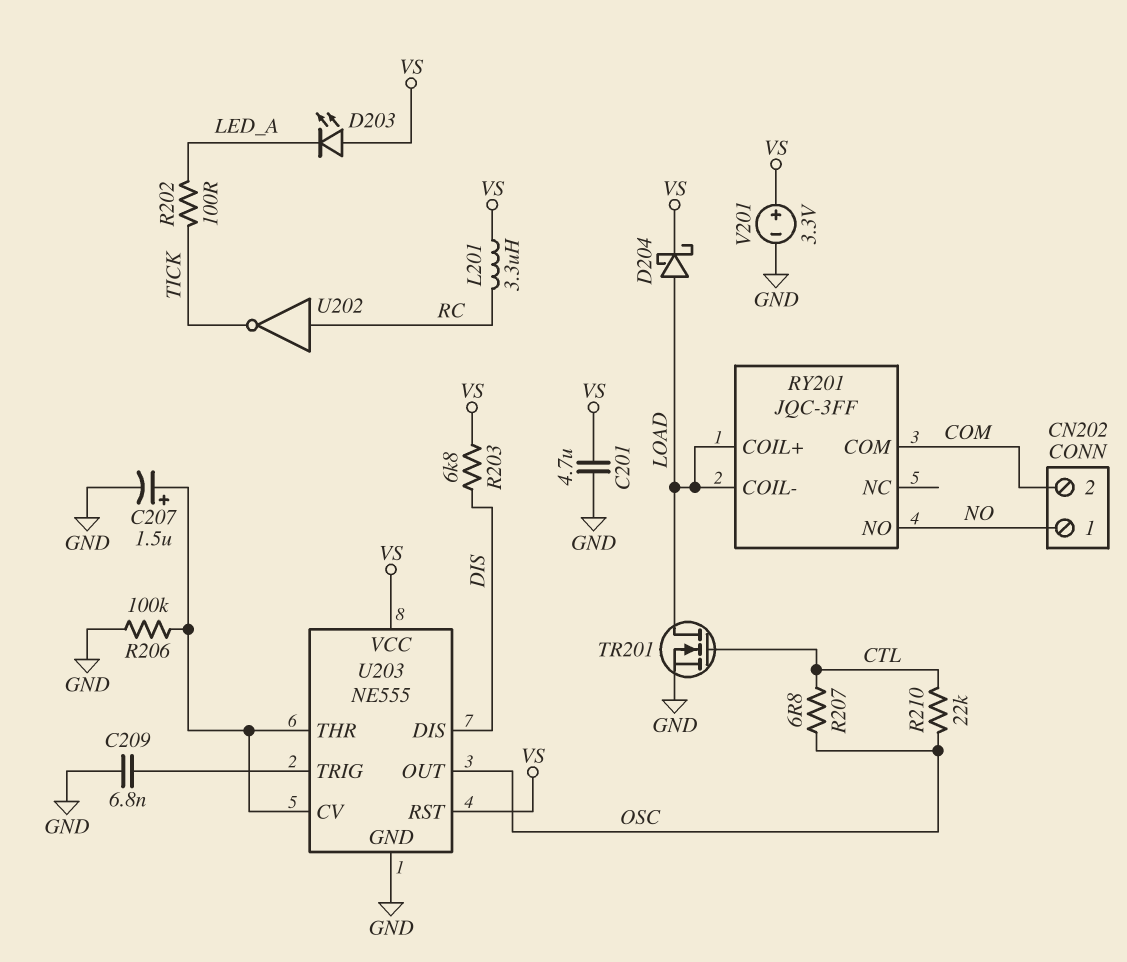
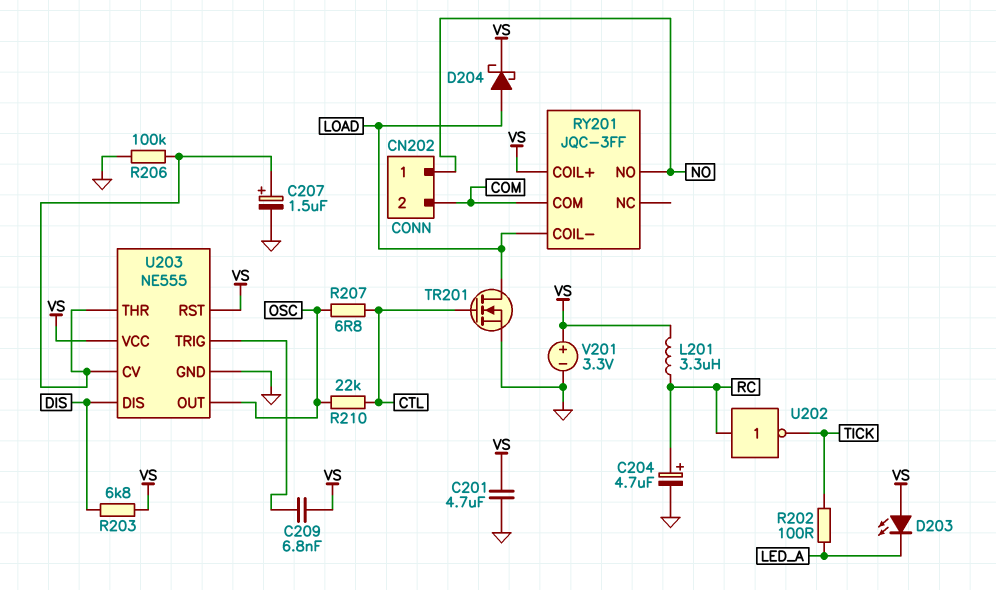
C204: none -> 4.7uF (plus RC, minus GND)
C209: 6.8nF (GND, U203/TRIG) -> 6.8nF (U203/TRIG, VS)
RY201 pin COIL+: LOAD -> VS

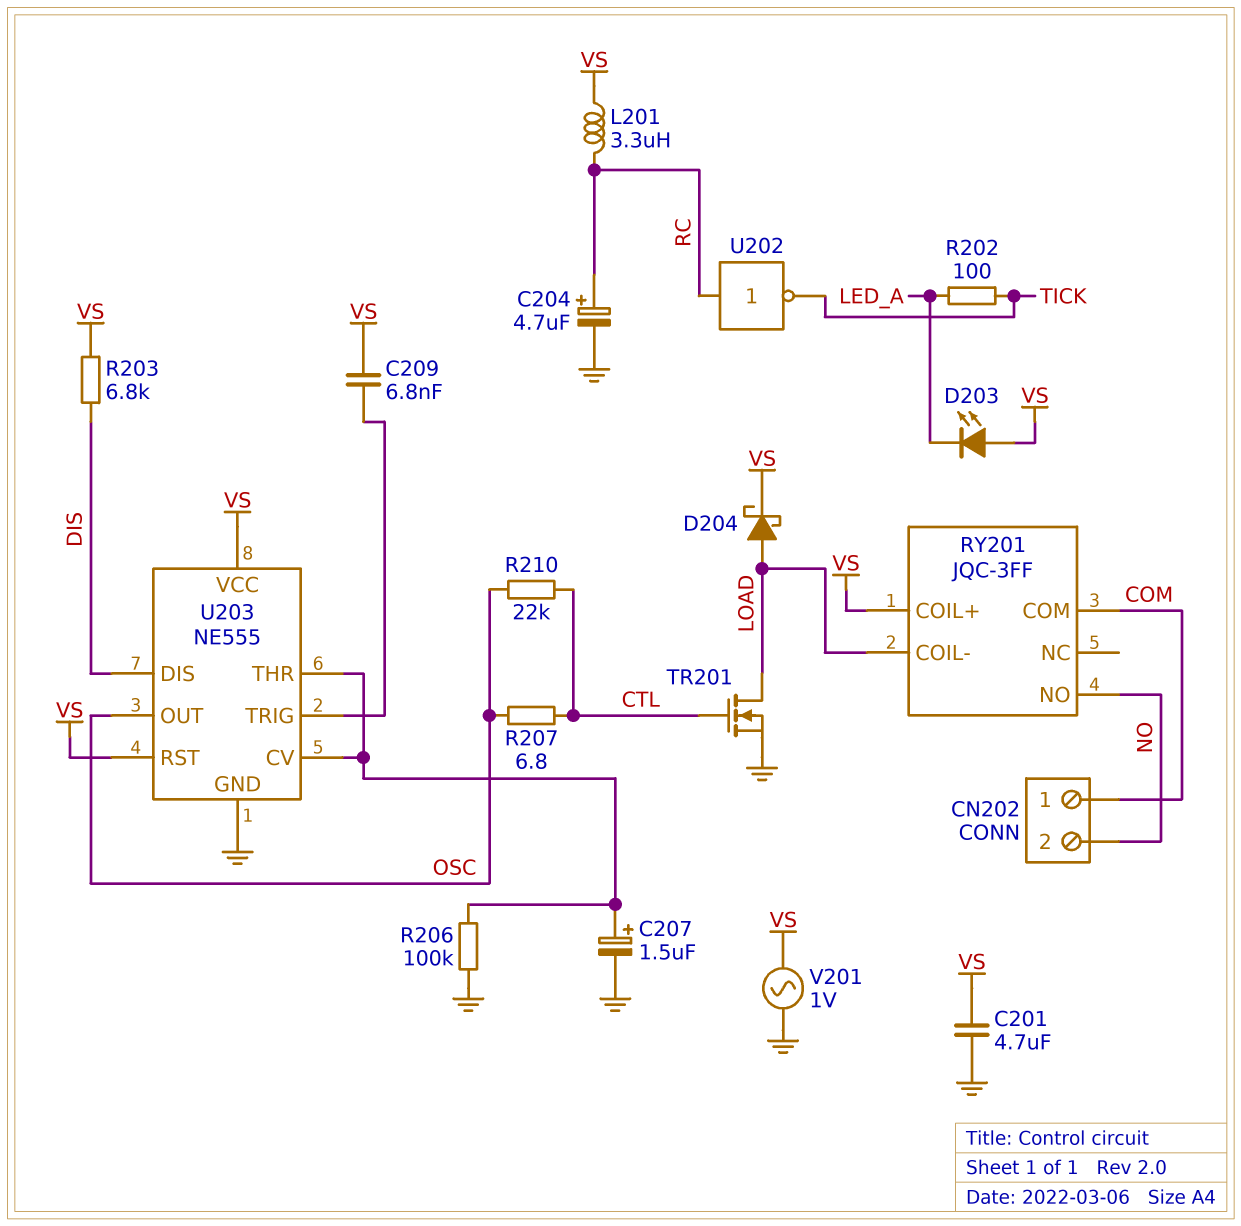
CN202 pin 1: NO -> COM
CN202 pin 2: COM -> NO
V201: 3.3V (plus VS, minus GND) -> AC 1V (GND, VS)

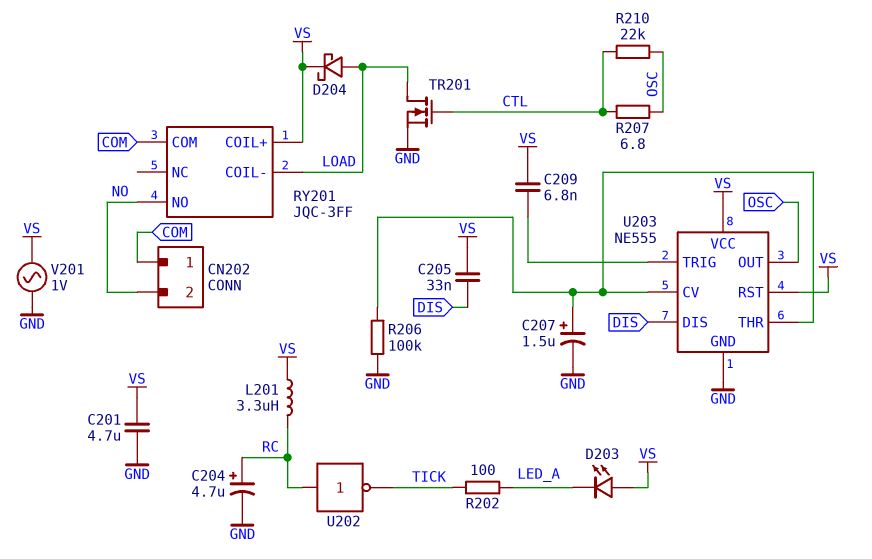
C205: none -> 33nF (DIS, VS)
R203: 6.8k (DIS, VS) -> none

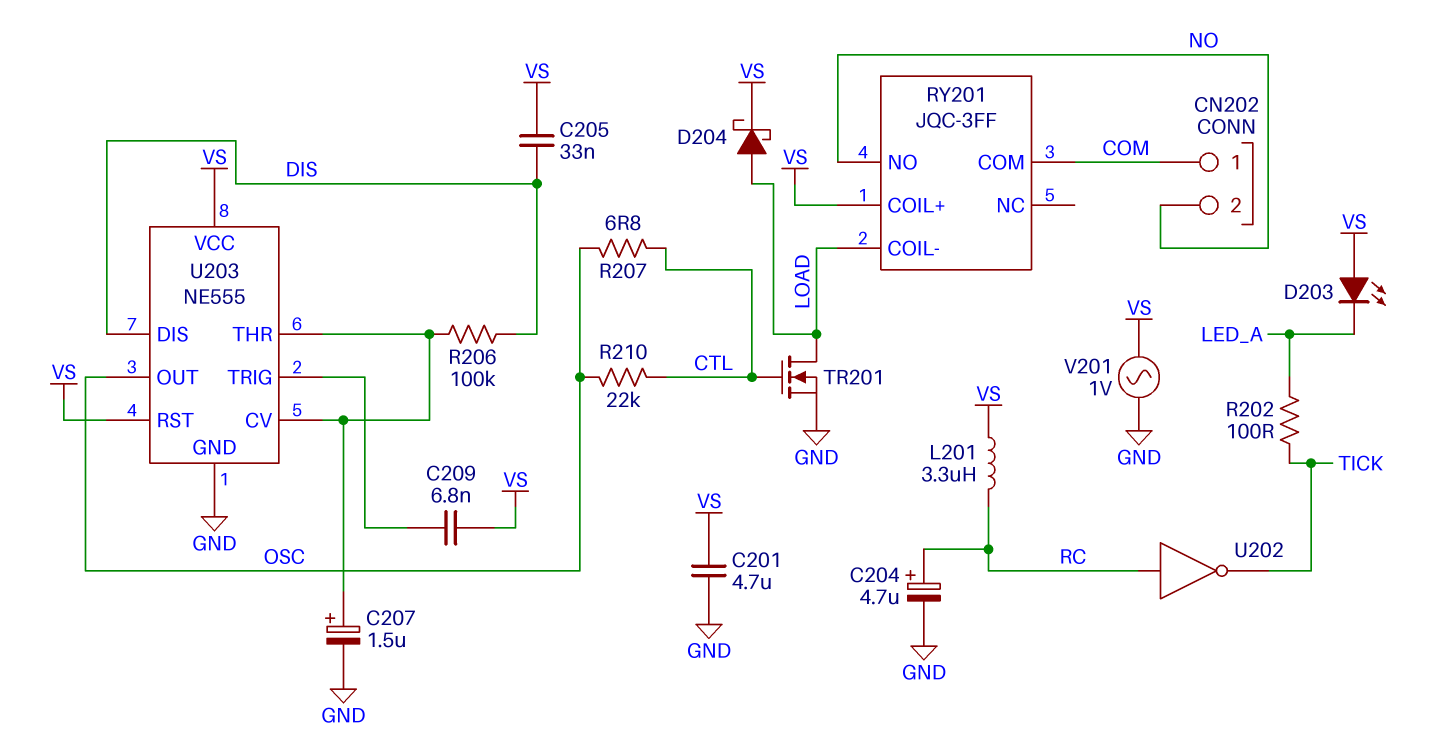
R206: 100k (GND, U203/CV) -> 100k (DIS, U203/CV)

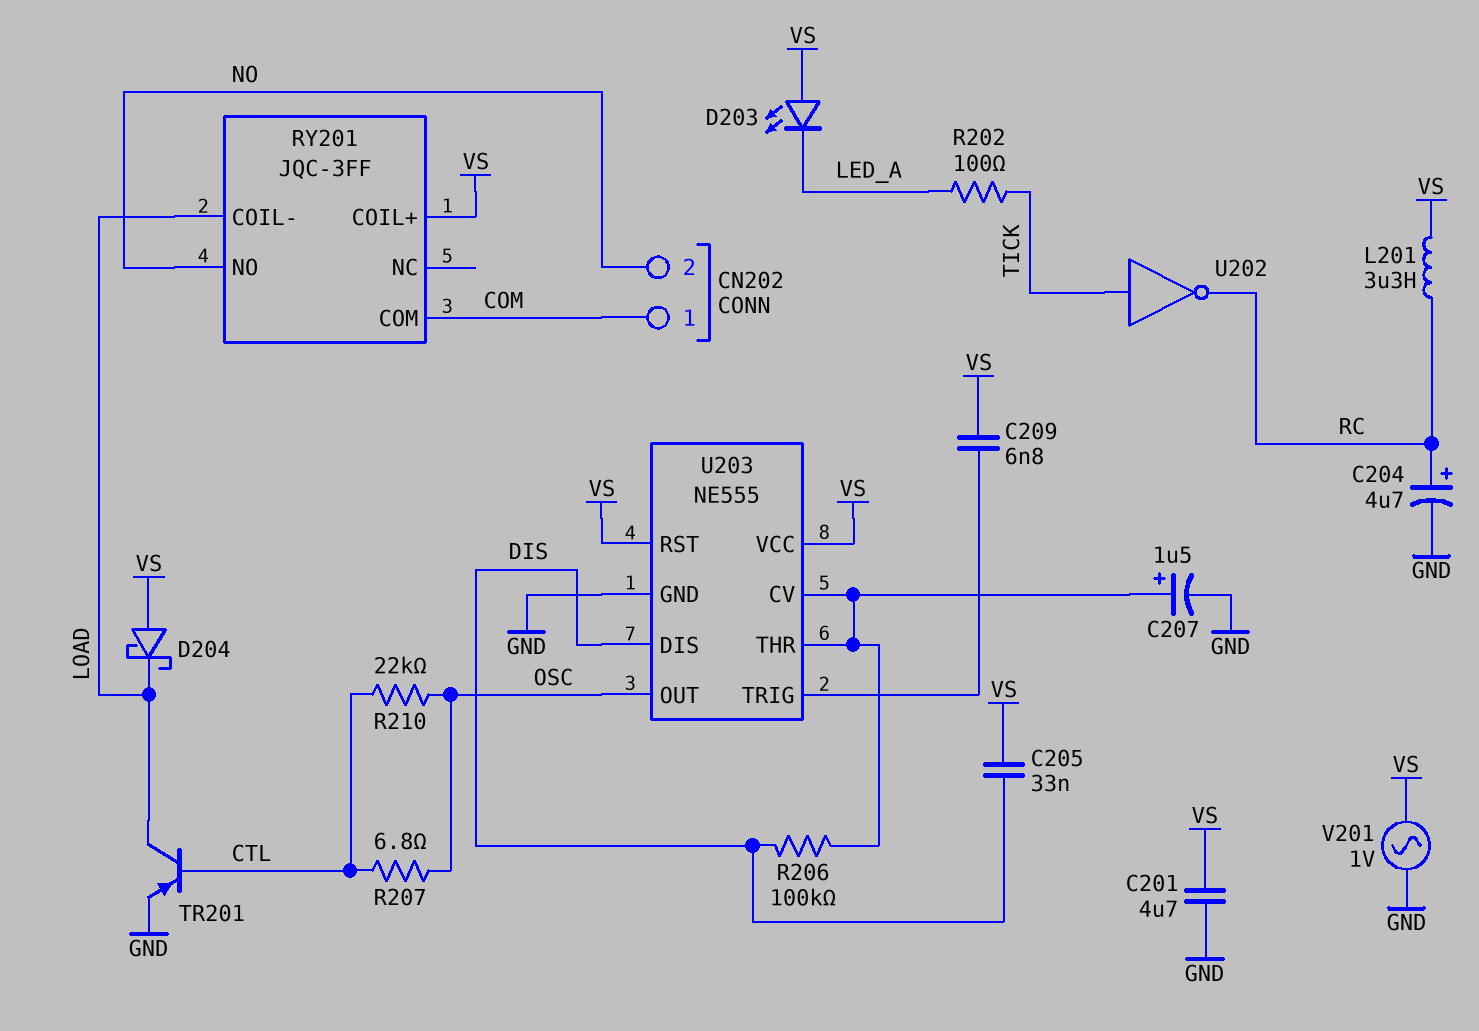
D204: schottky (A LOAD, K VS) -> schottky (A VS, K LOAD)
TR201: NMOS (G CTL, D LOAD, S GND) -> PNP (B CTL, C LOAD, E GND)
U202: NOT (in RC, out TICK) -> NOT (in TICK, out RC)

